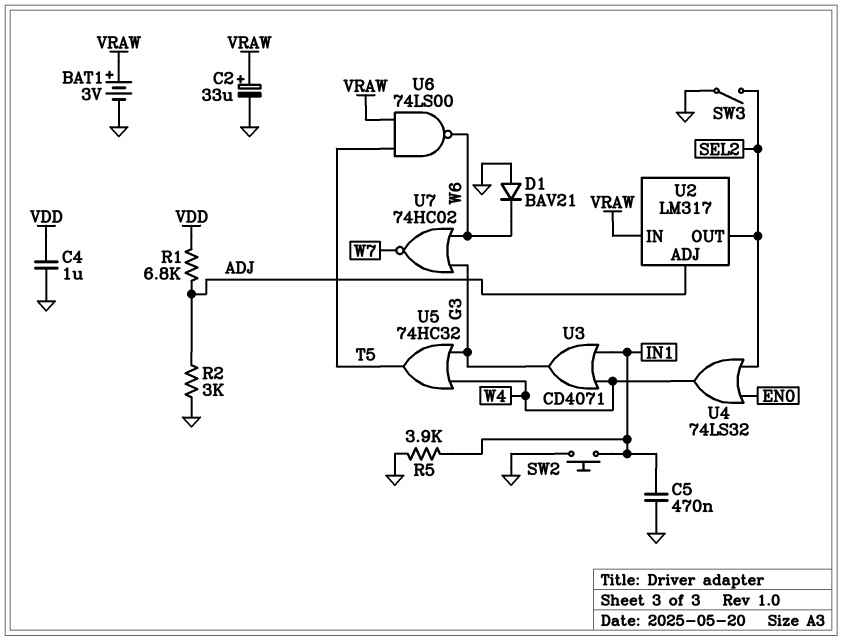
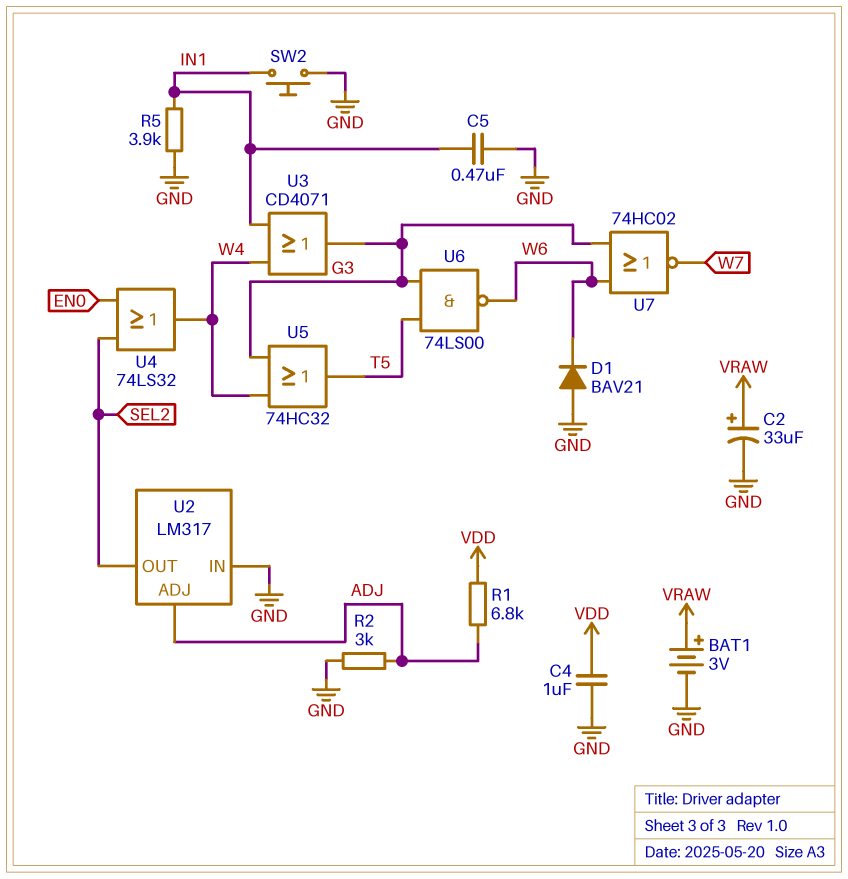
SW3: switch (GND, SEL2) -> none
U2 pin IN: VRAW -> GND
U6: NAND 74LS00 (in T5, in VRAW, out W6) -> NAND 74LS00 (in G3, in T5, out W6)

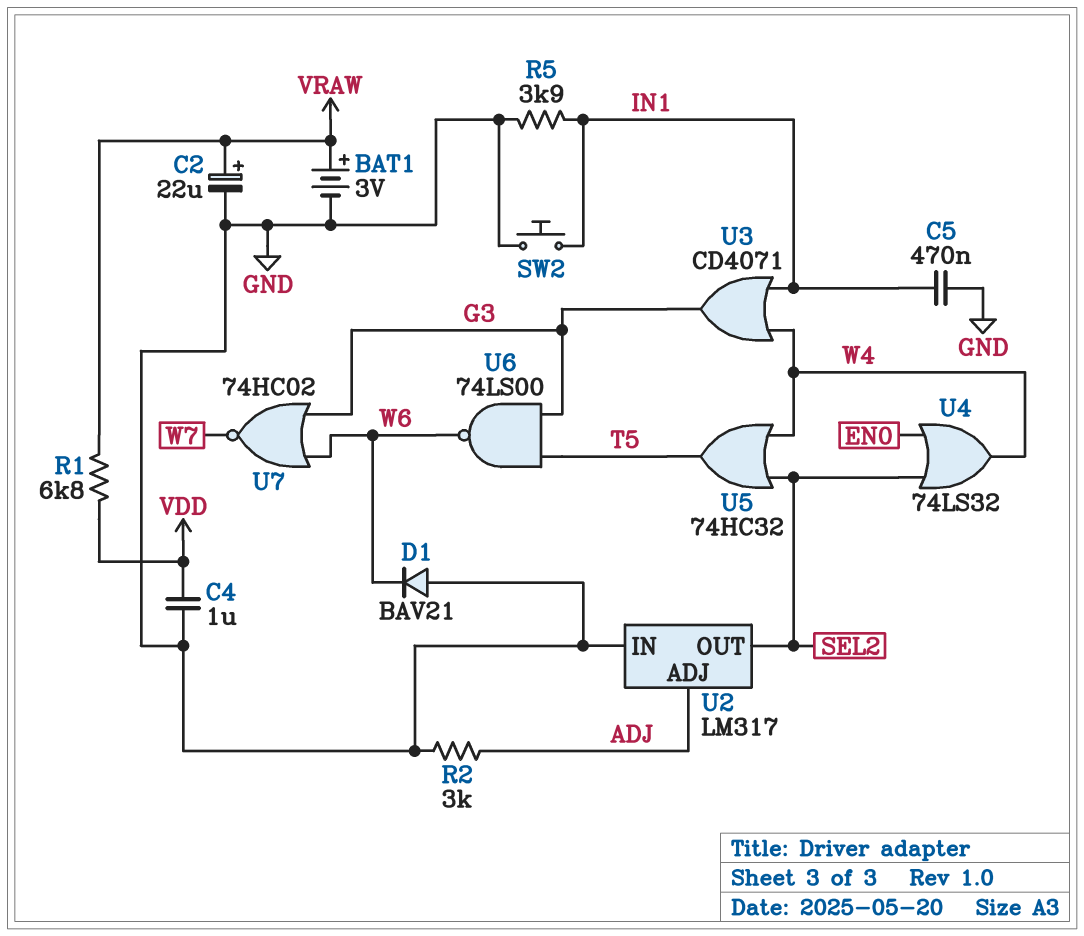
C2: 33uF (plus VRAW, minus GND) -> 22uF (plus VRAW, minus GND)
R1: 6.8k (ADJ, VDD) -> 6.8k (VDD, VRAW)
U5: OR 74HC32 (in G3, in W4, out T5) -> OR 74HC32 (in SEL2, in W4, out T5)

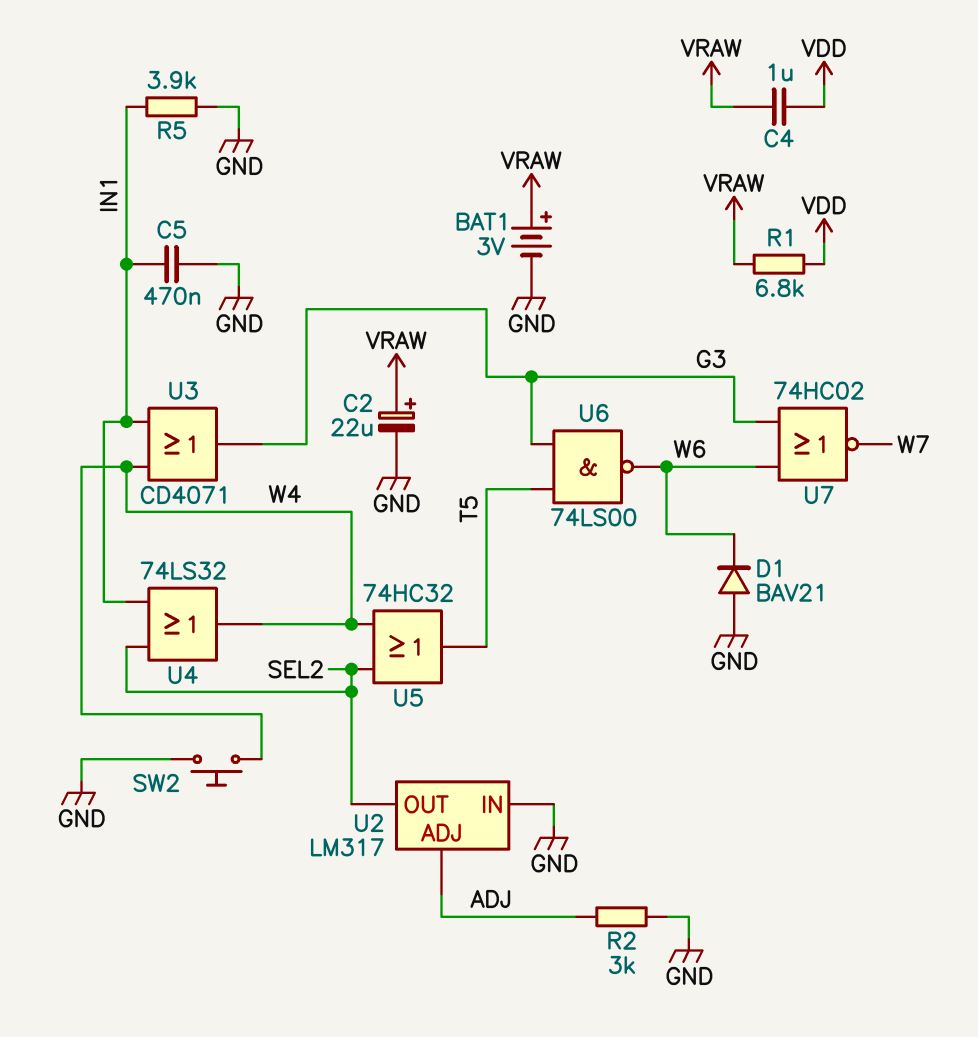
C4: 1uF (GND, VDD) -> 1uF (VDD, VRAW)
SW2: button (GND, IN1) -> button (GND, W4)
U4: OR 74LS32 (in EN0, in SEL2, out W4) -> OR 74LS32 (in IN1, in SEL2, out W4)

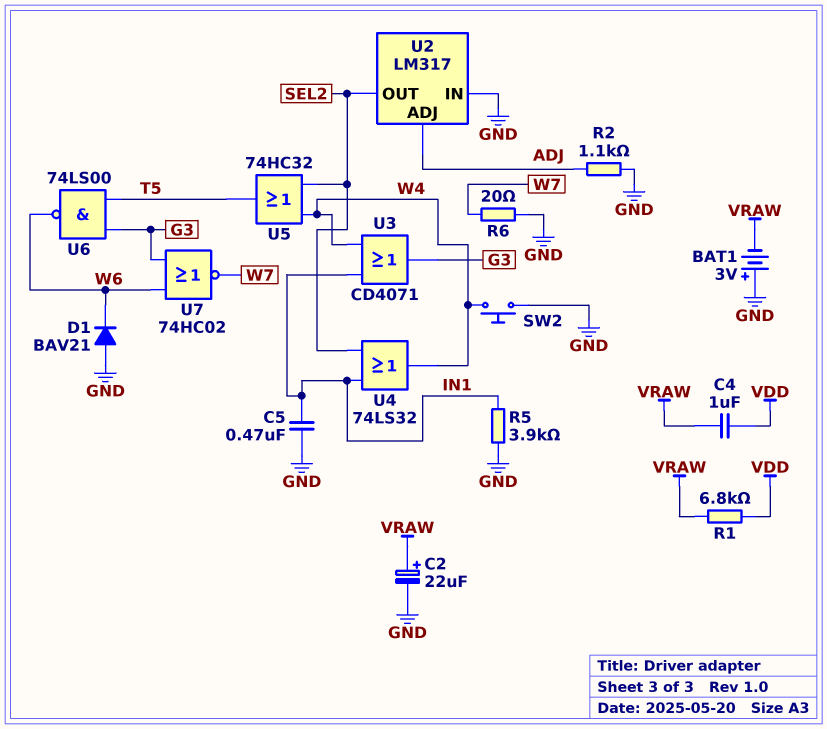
BAT1: 3V (plus VRAW, minus GND) -> 3V (plus GND, minus VRAW)
R2: 3k (ADJ, GND) -> 1.1k (ADJ, GND)
R6: none -> 20 (GND, W7)

